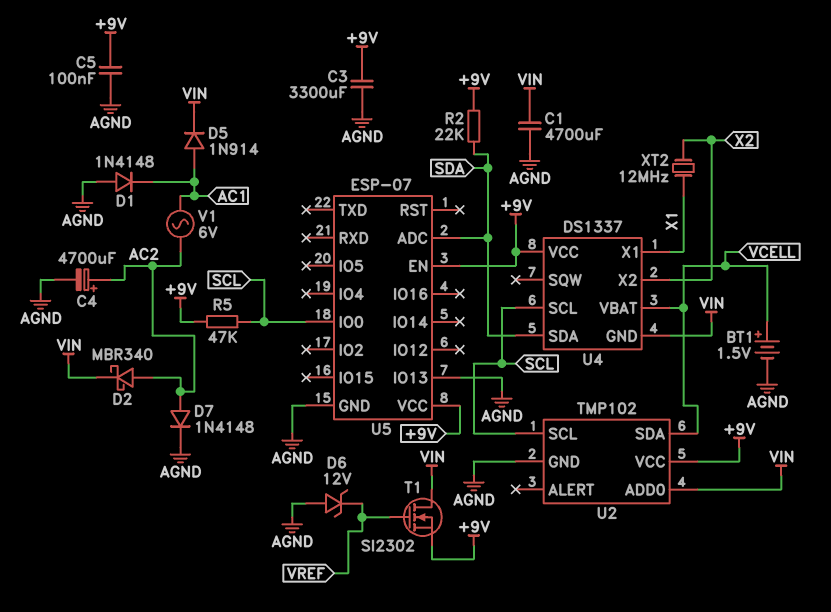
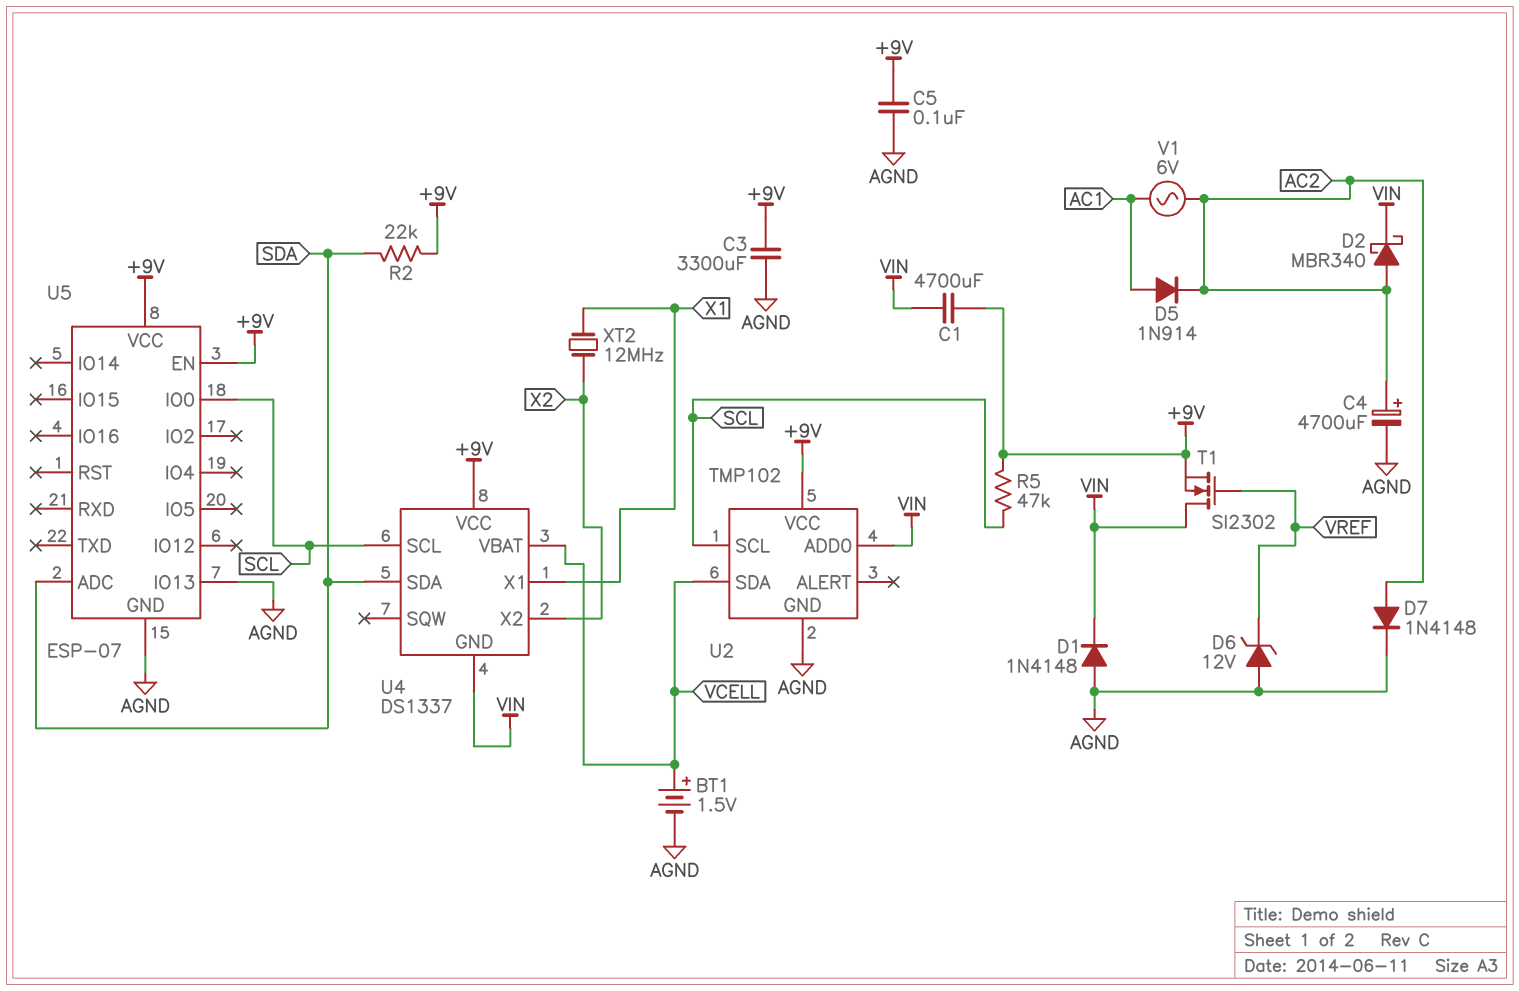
C1: 4700uF (AGND, VIN) -> 4700uF (+9V, VIN)
D1: diode 1N4148 (A AGND, K AC1) -> diode 1N4148 (A AGND, K VIN)
D5: diode 1N914 (A AC1, K VIN) -> diode 1N914 (A AC1, K AC2)

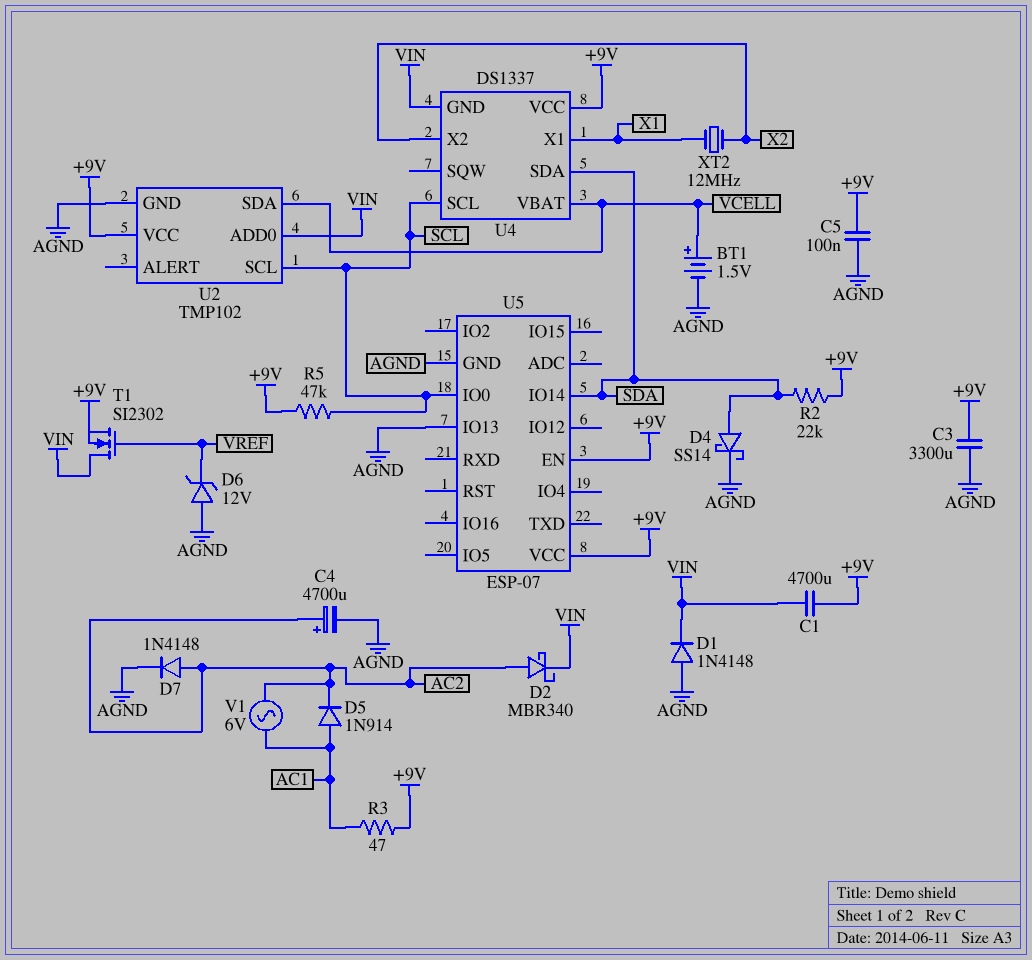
D4: none -> schottky SS14 (A SDA, K AGND)
R3: none -> 47 (+9V, AC1)
U5 pin ADC: SDA -> none
U5 pin IO14: none -> SDA

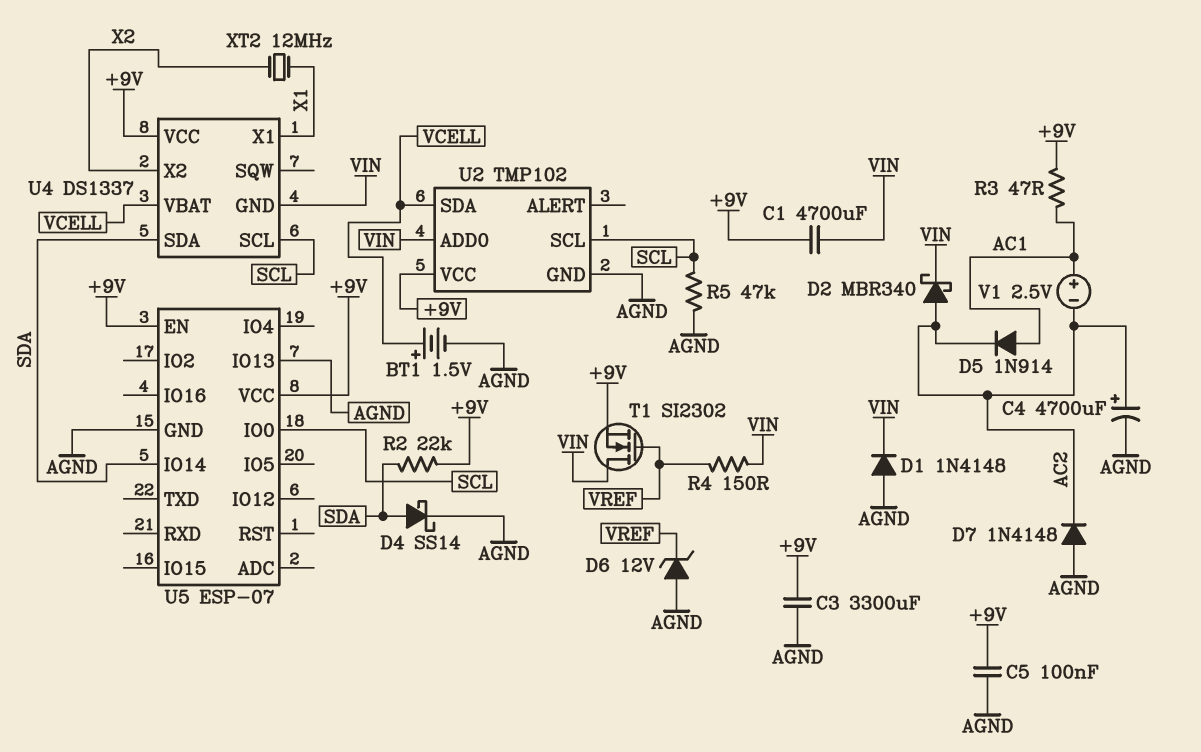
D7: diode 1N4148 (A AC2, K AGND) -> diode 1N4148 (A AGND, K AC2)
R4: none -> 150 (VIN, VREF)
R5: 47k (+9V, SCL) -> 47k (AGND, SCL)
V1: AC 6V (AC1, AC2) -> 2.5V (plus AC1, minus AC2)

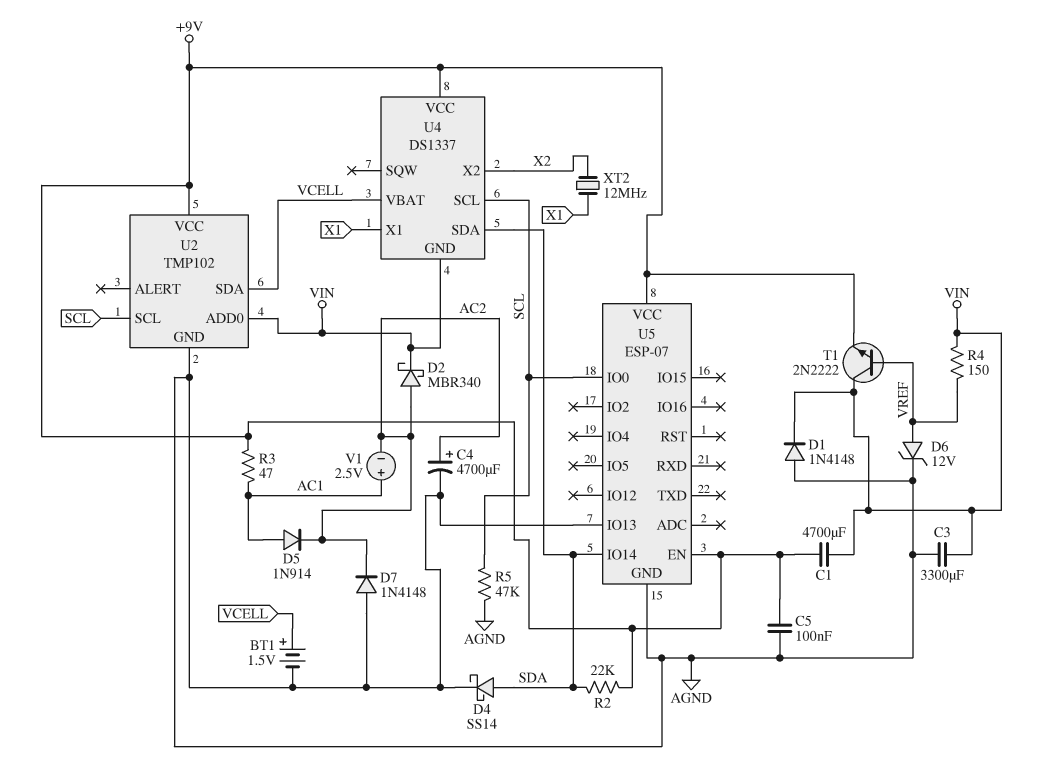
C3: 3300uF (+9V, AGND) -> 3300uF (AGND, VIN)
D6: zener 12V (A AGND, K VREF) -> zener 12V (A VREF, K AGND)
T1: NMOS SI2302 (G VREF, D VIN, S +9V) -> NPN 2N2222 (B VREF, C VIN, E +9V)

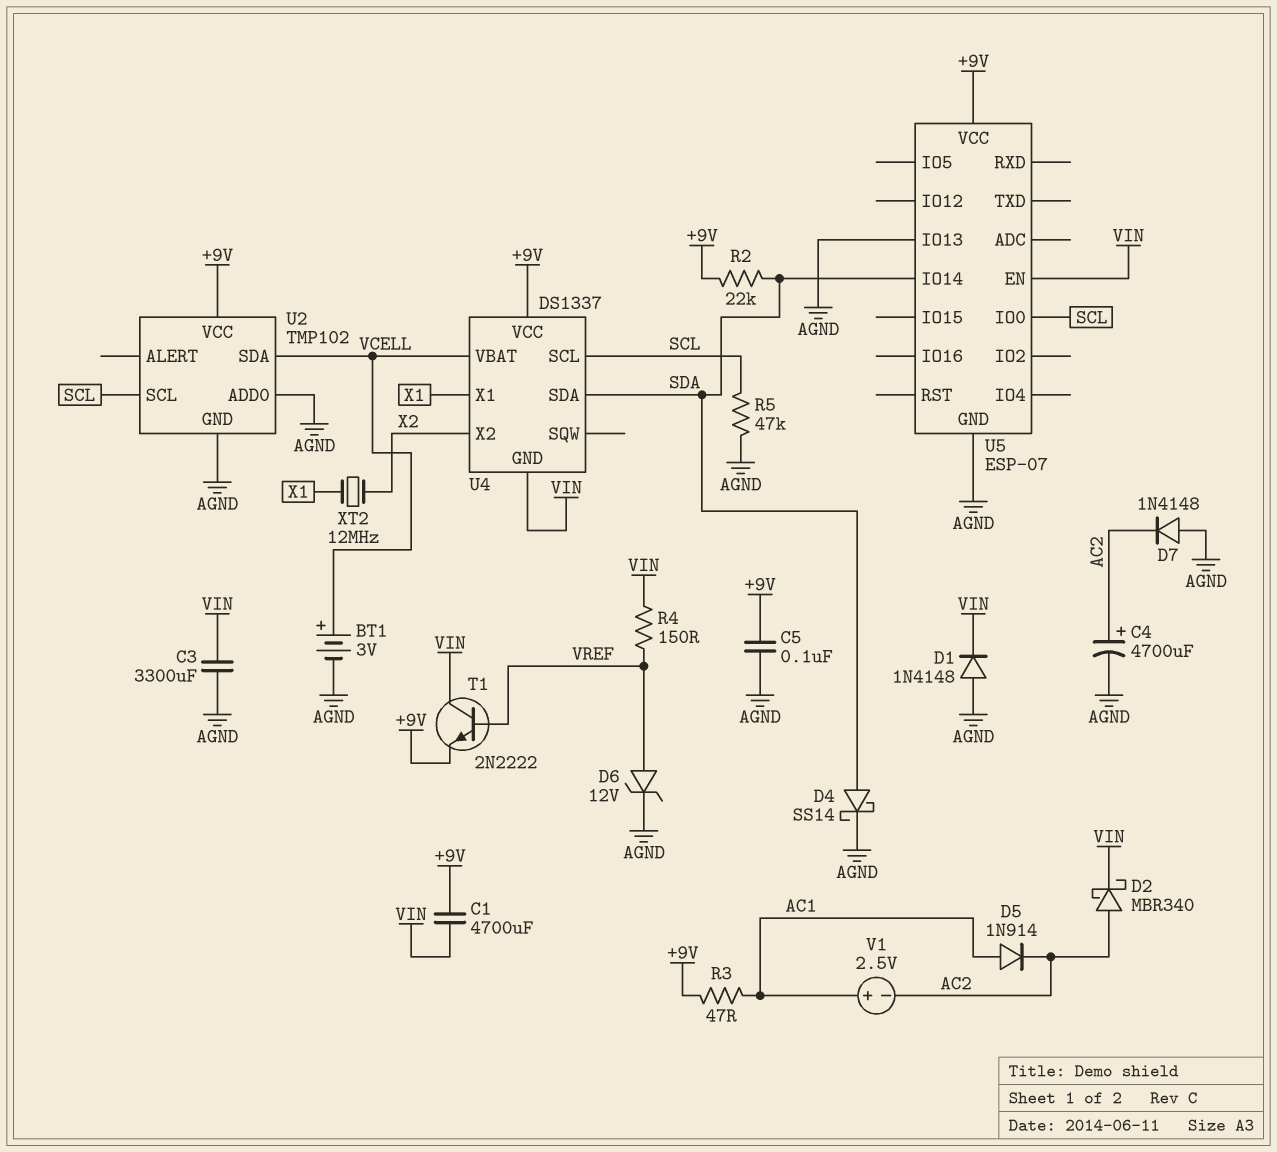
BT1: 1.5V (plus VCELL, minus AGND) -> 3V (plus VCELL, minus AGND)
U2 pin ADD0: VIN -> AGND
U5 pin EN: +9V -> VIN

